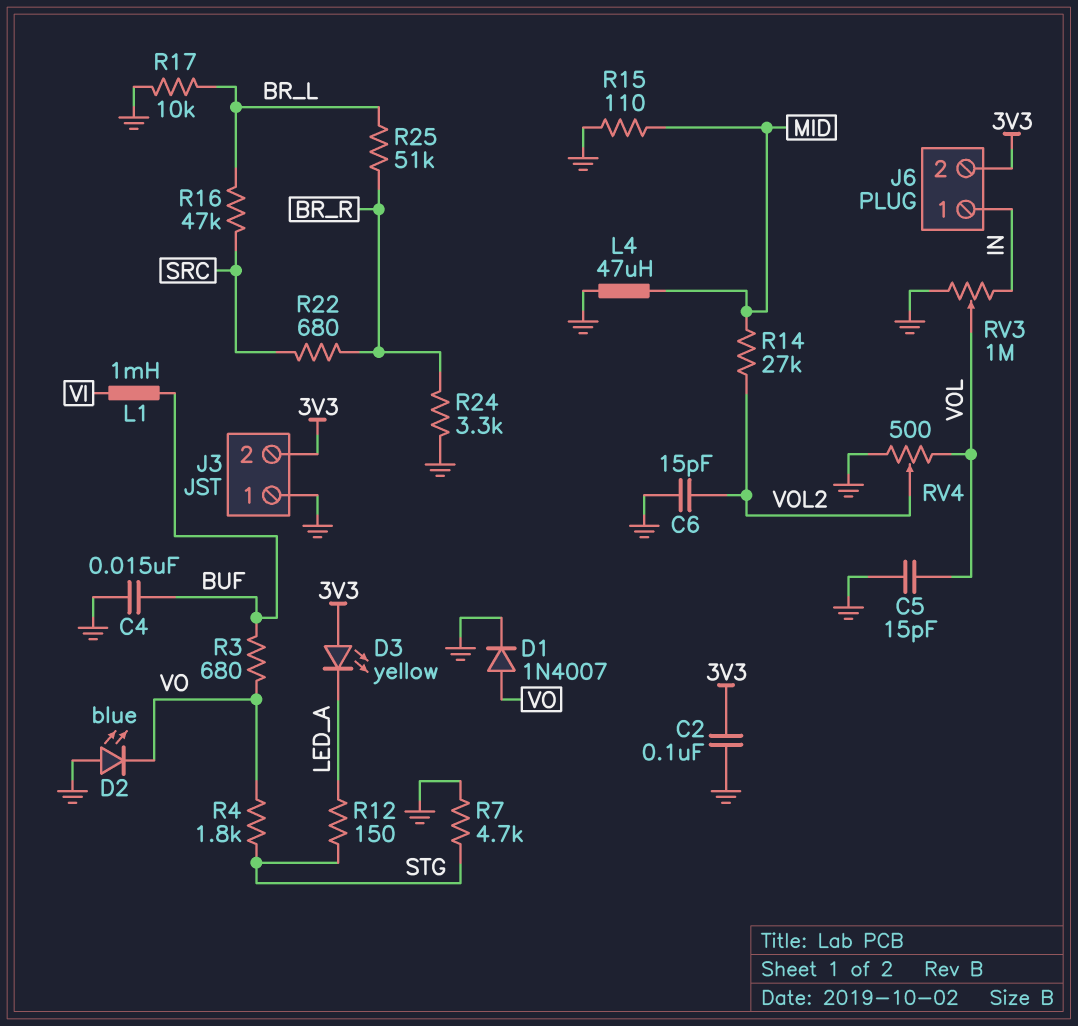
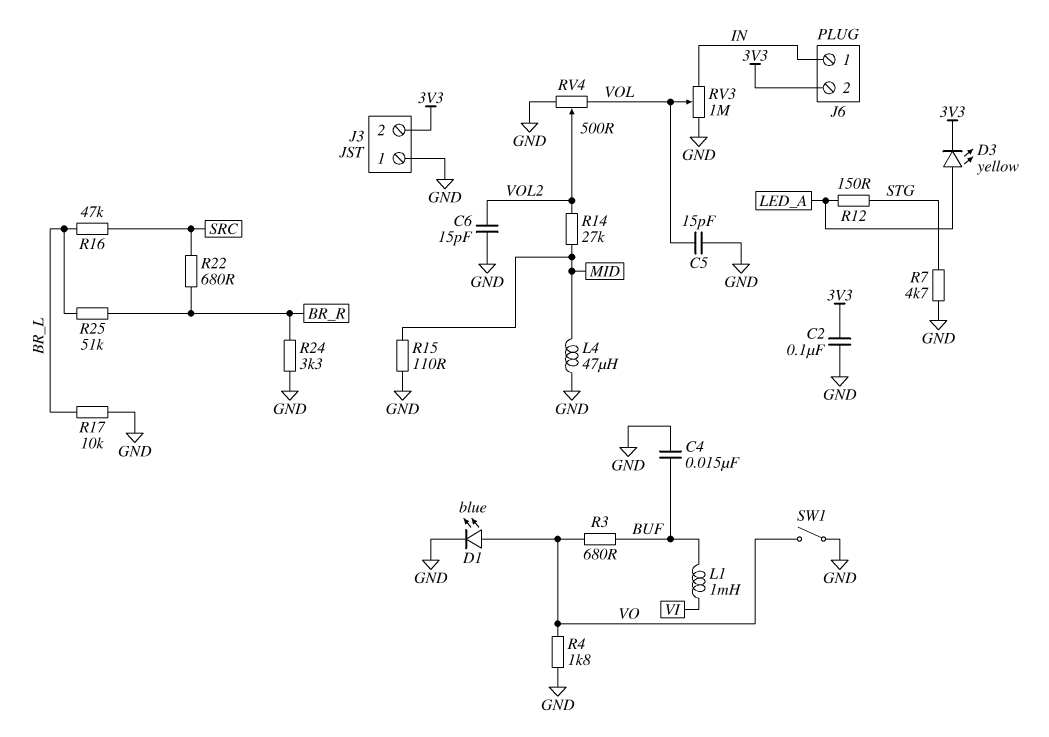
D1: diode 1N4007 (A VO, K GND) -> LED blue (A VO, K GND)
D2: LED blue (A GND, K VO) -> none
D3: LED yellow (A 3V3, K LED_A) -> LED yellow (A LED_A, K 3V3)
R4: 1.8k (STG, VO) -> 1.8k (GND, VO)
SW1: none -> switch (GND, VO)

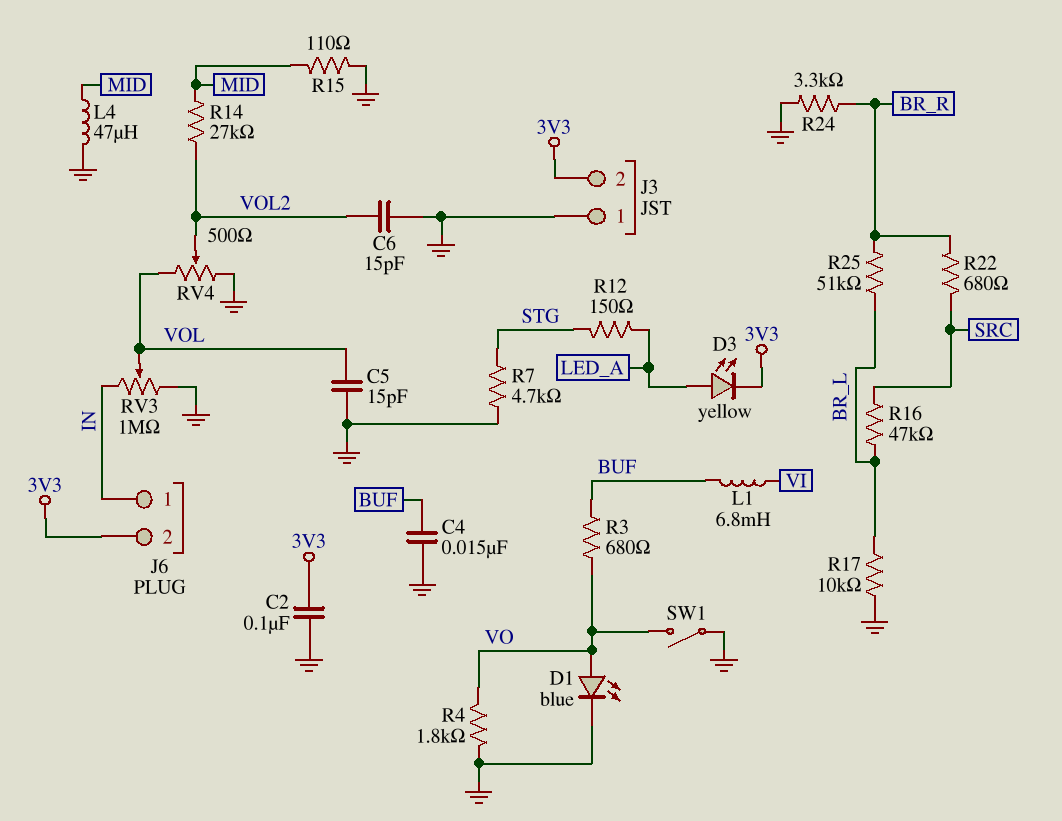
L1: 1mH (BUF, VI) -> 6.8mH (BUF, VI)

